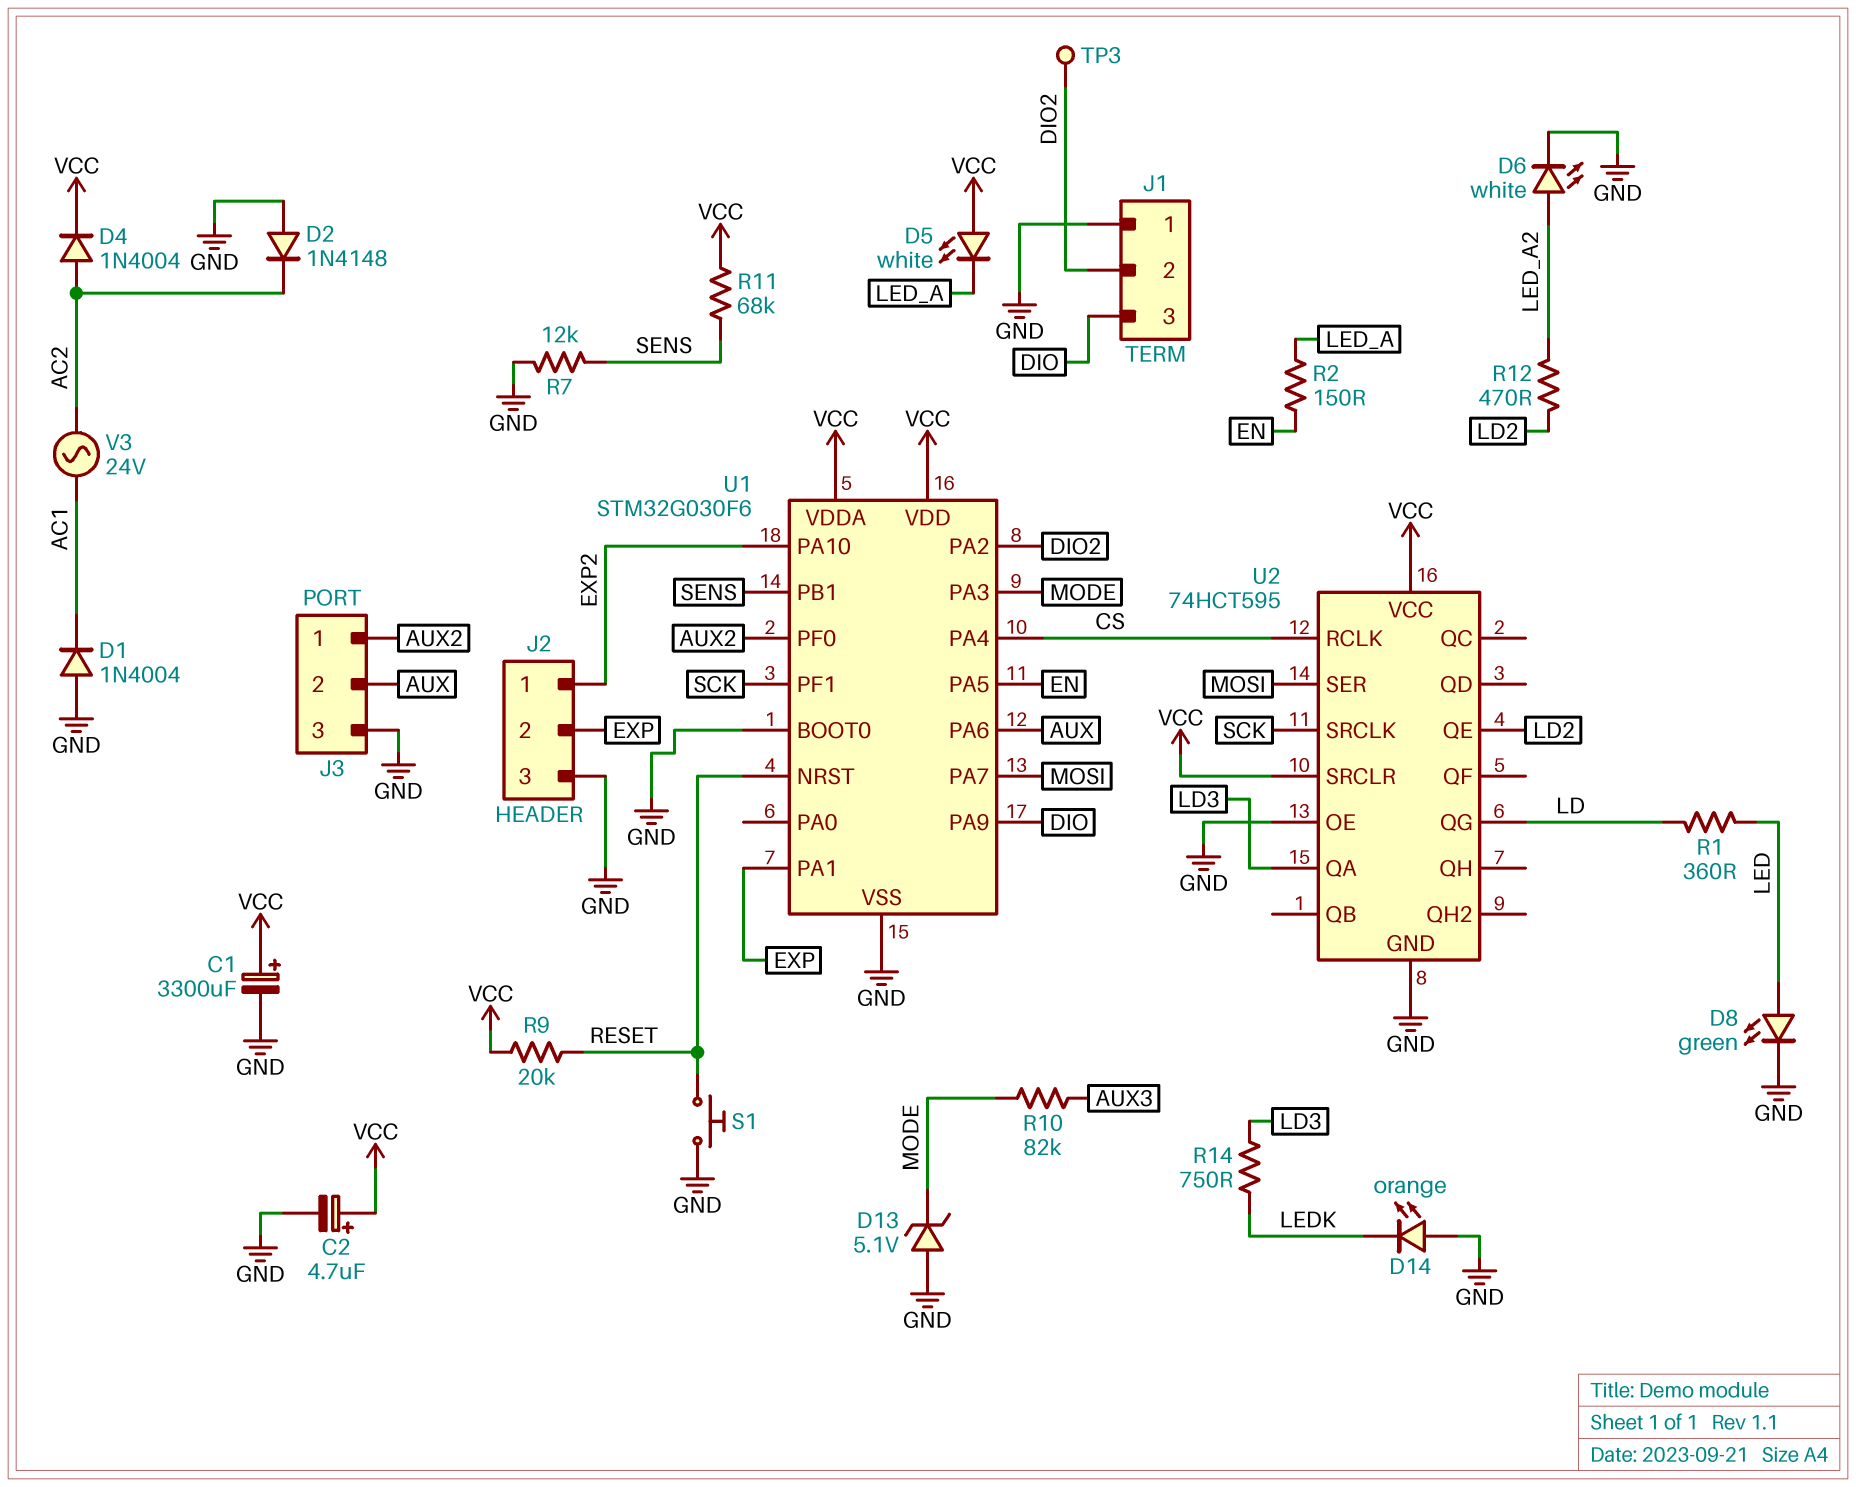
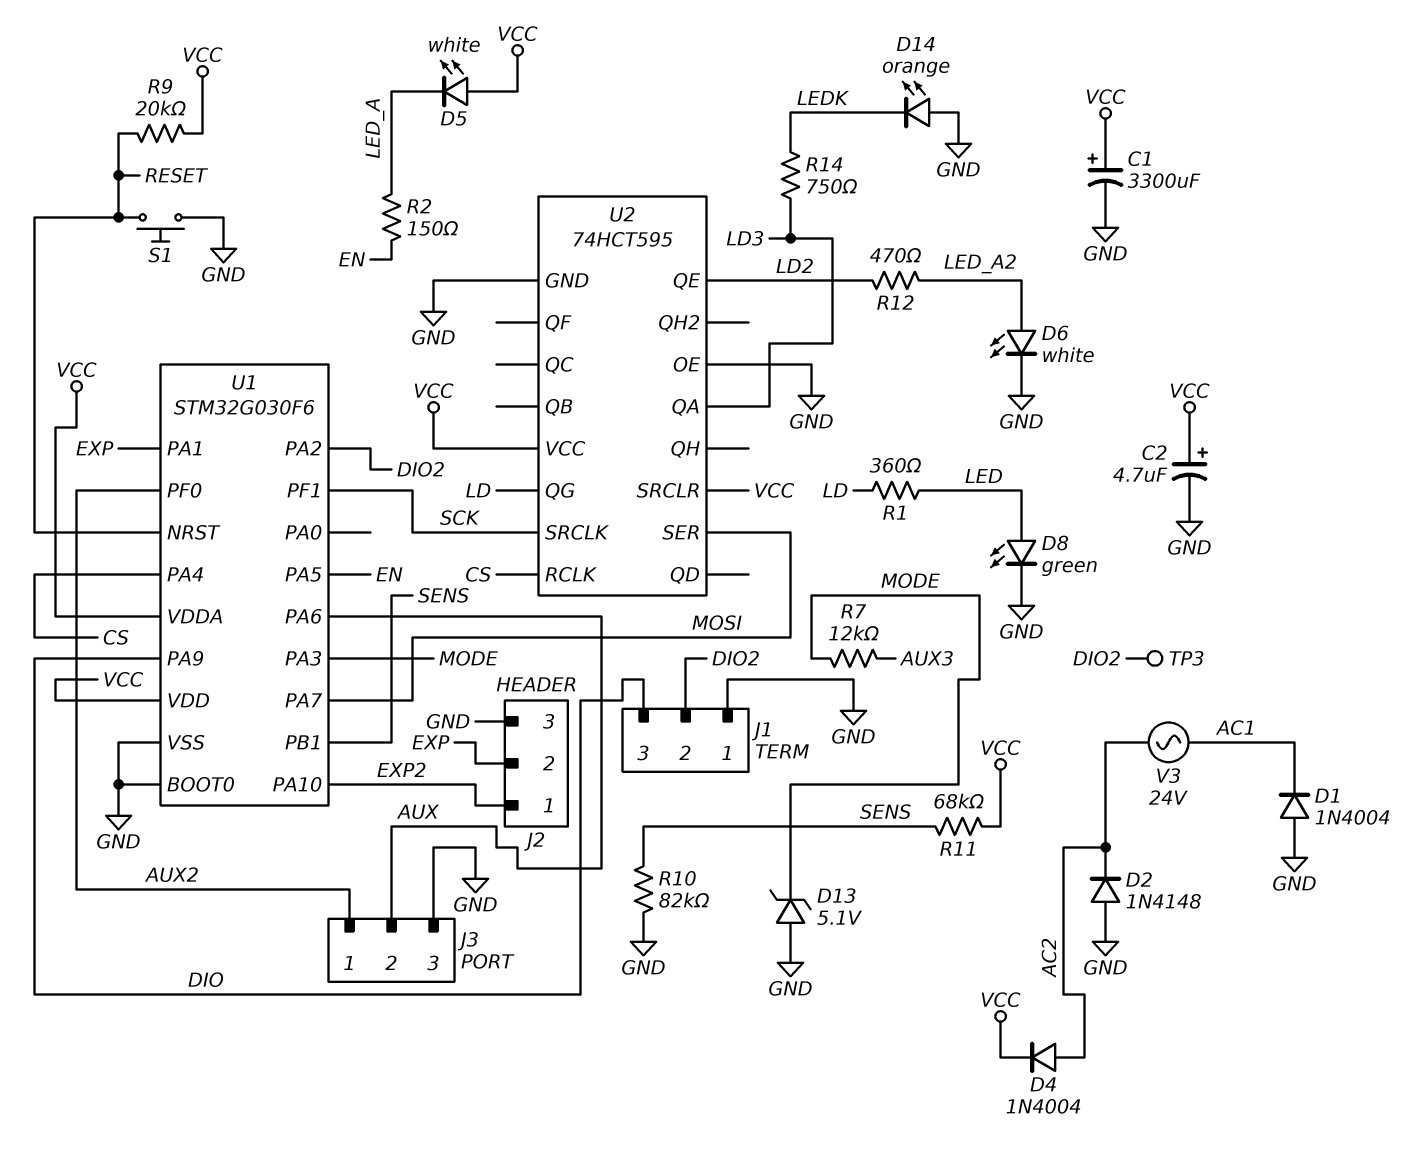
R7: 12k (GND, SENS) -> 12k (AUX3, MODE)
R10: 82k (AUX3, MODE) -> 82k (GND, SENS)

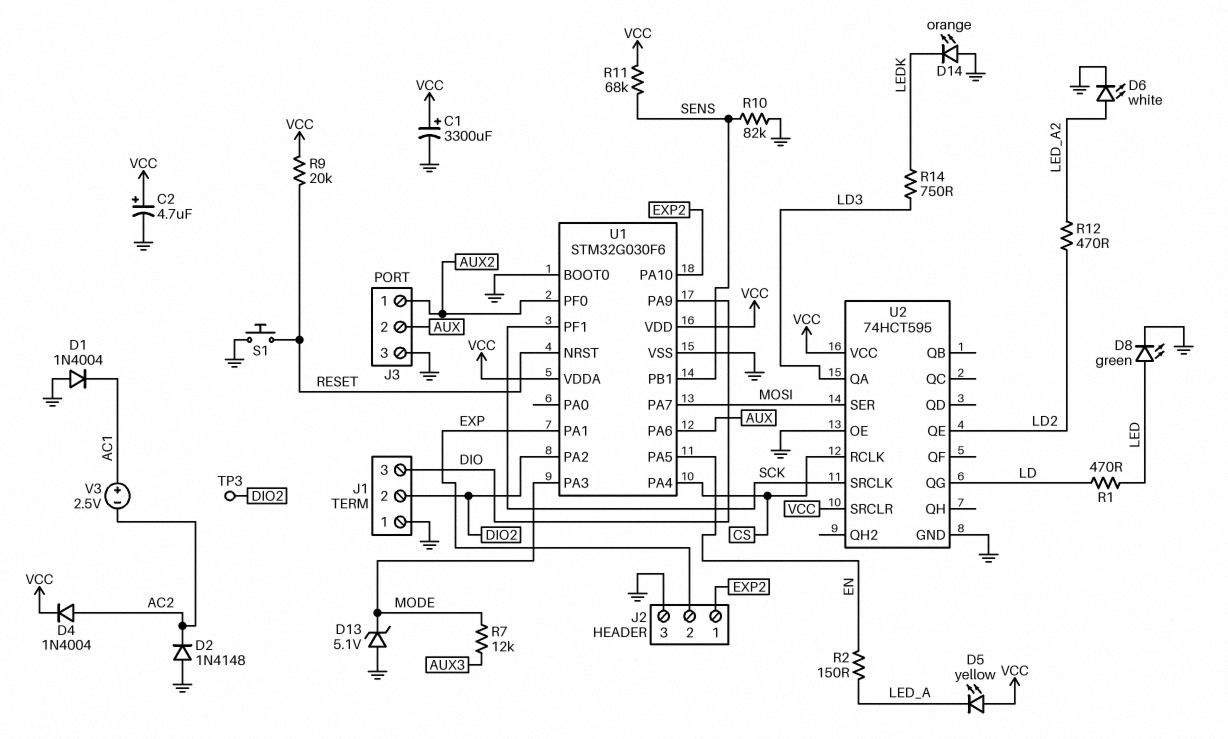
D5: LED white (A VCC, K LED_A) -> LED yellow (A VCC, K LED_A)
R1: 360 (LD, LED) -> 470 (LD, LED)
V3: AC 24V (AC1, AC2) -> 2.5V (plus AC1, minus AC2)

